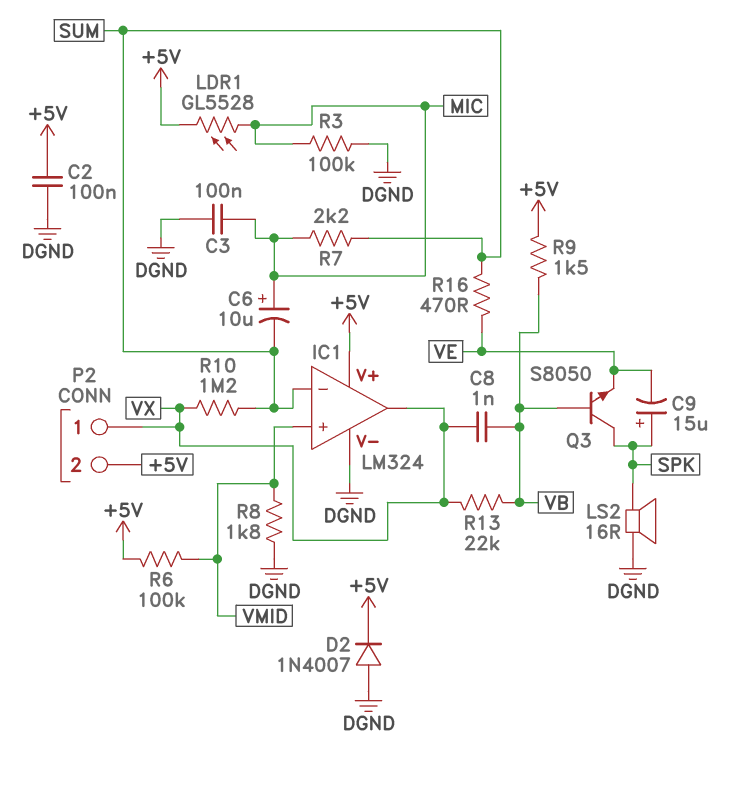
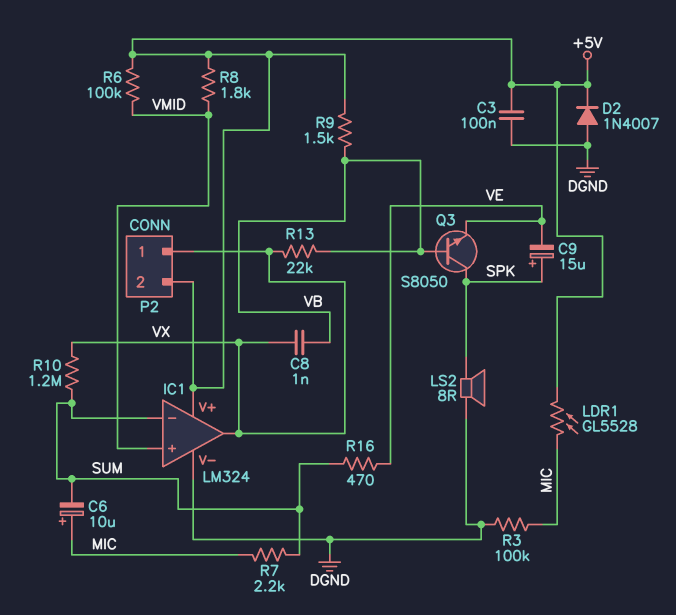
C2: 100nF (+5V, DGND) -> none
C3: 100nF (DGND, MIC) -> 100nF (+5V, DGND)
LS2: speaker 16R (DGND, SPK) -> speaker 8R (DGND, SPK)
R8: 1.8k (DGND, VMID) -> 1.8k (+5V, VMID)

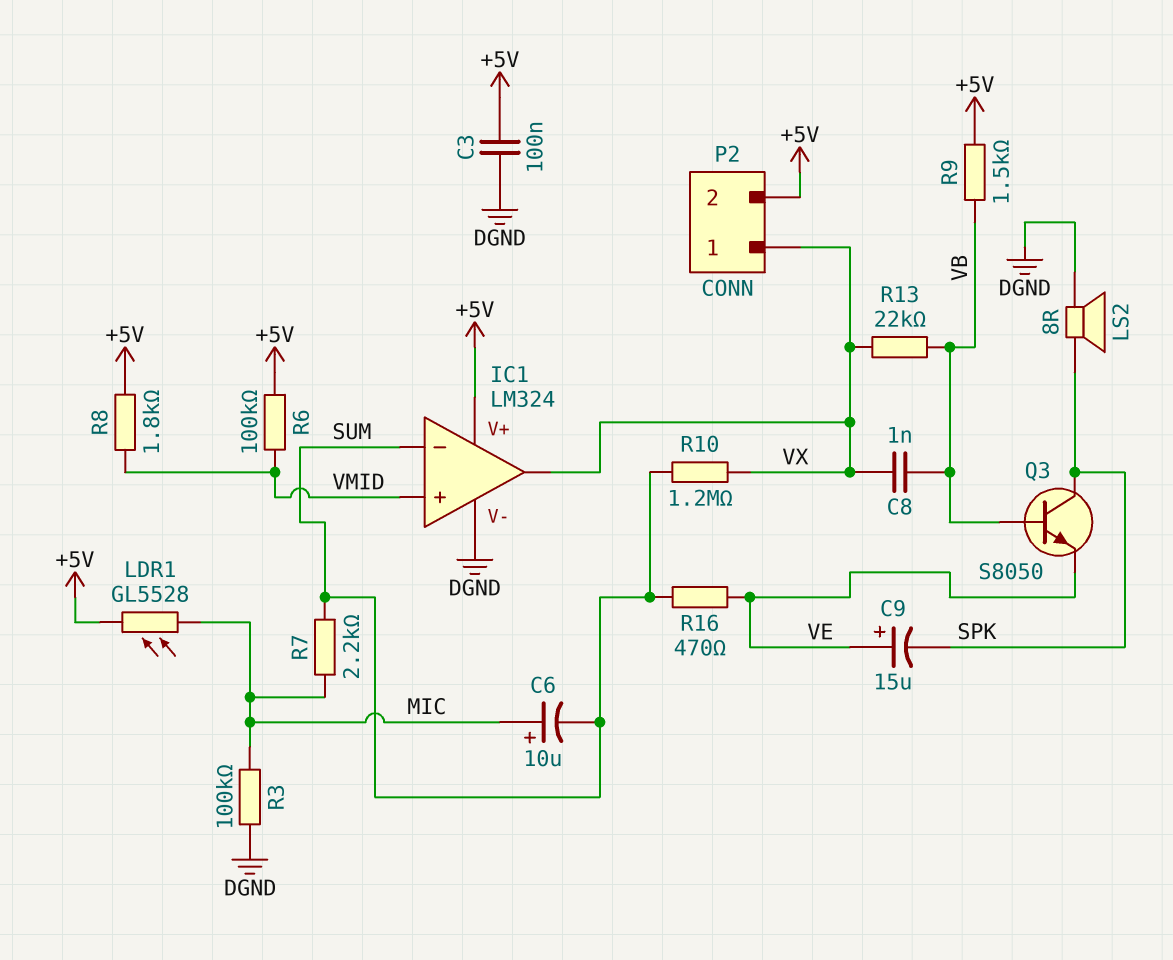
C9: 15uF (plus SPK, minus VE) -> 15uF (plus VE, minus SPK)
D2: diode 1N4007 (A DGND, K +5V) -> none

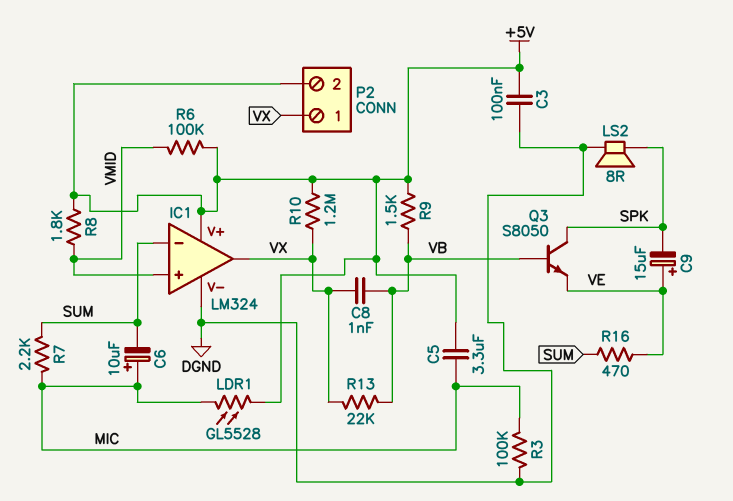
C5: none -> 3.3uF (+5V, MIC)
R10: 1.2M (SUM, VX) -> 1.2M (+5V, VX)

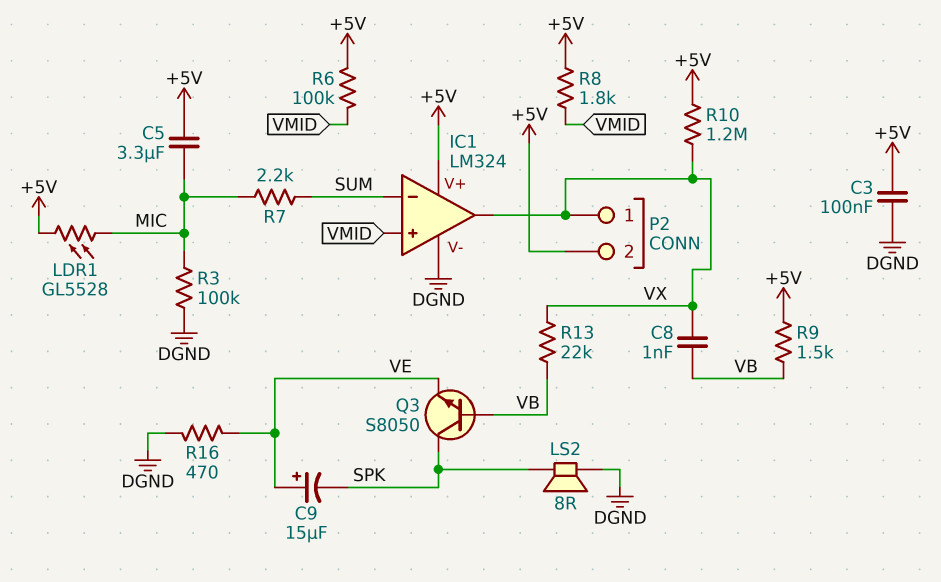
C6: 10uF (plus MIC, minus SUM) -> none
R16: 470 (SUM, VE) -> 470 (DGND, VE)

